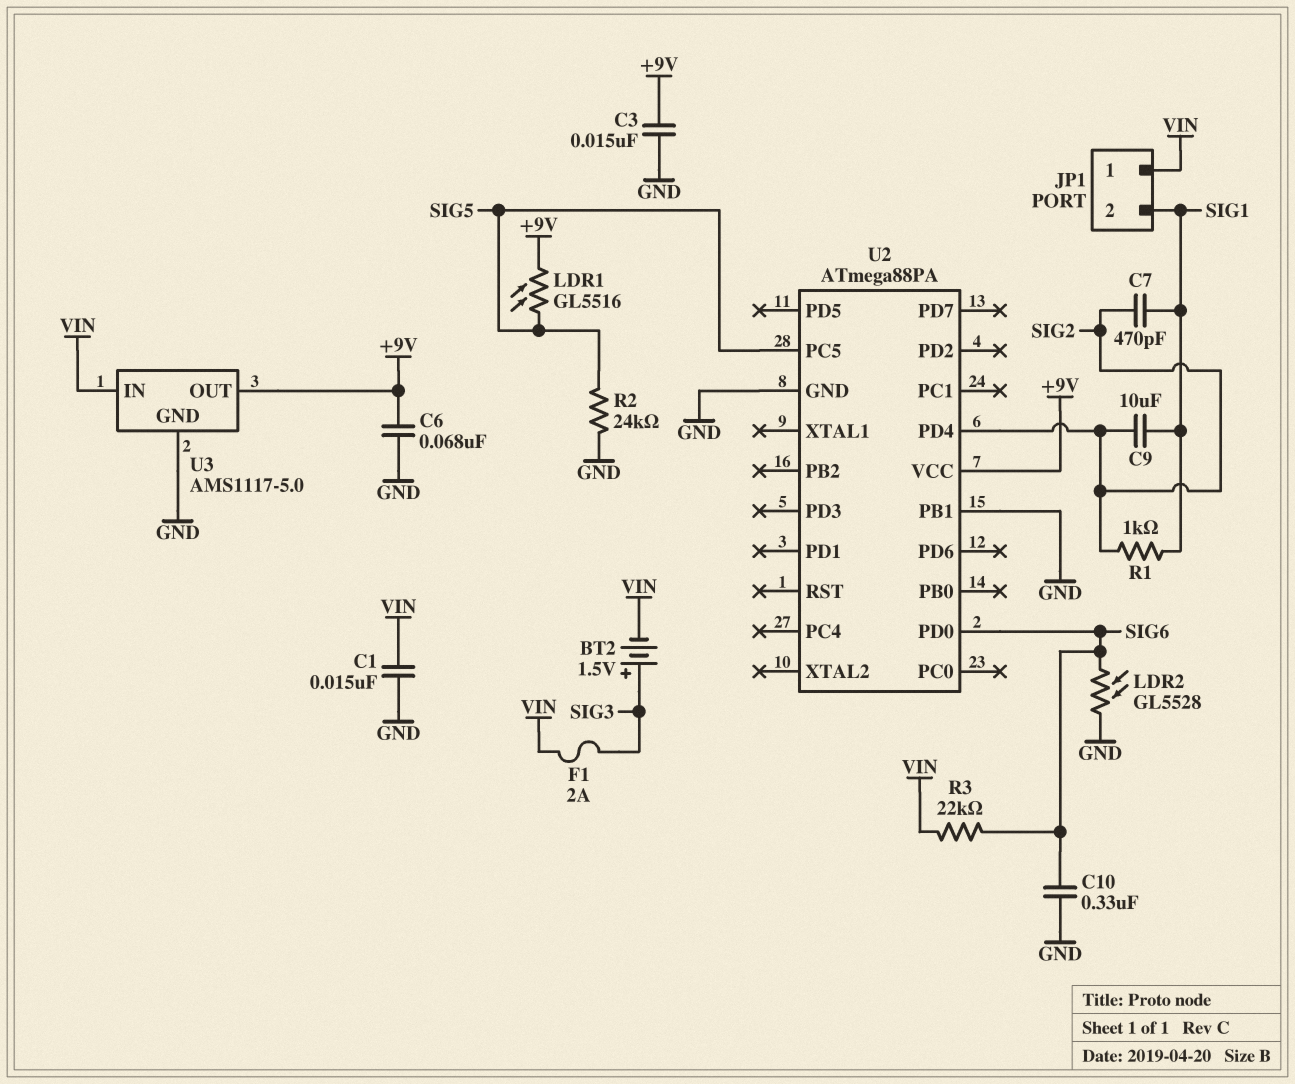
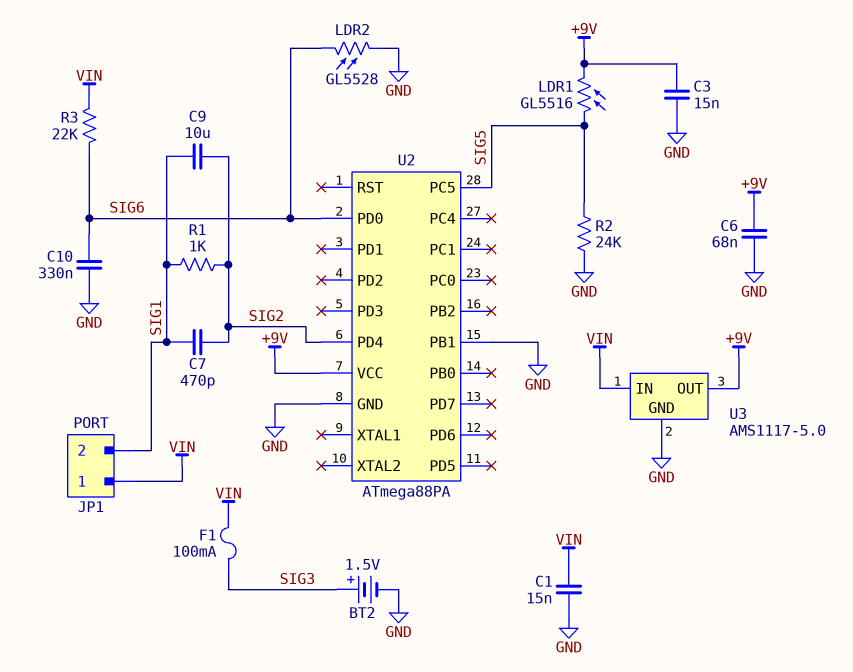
BT2: 1.5V (plus SIG3, minus VIN) -> 1.5V (plus SIG3, minus GND)
F1: 2A (SIG3, VIN) -> 100mA (SIG3, VIN)

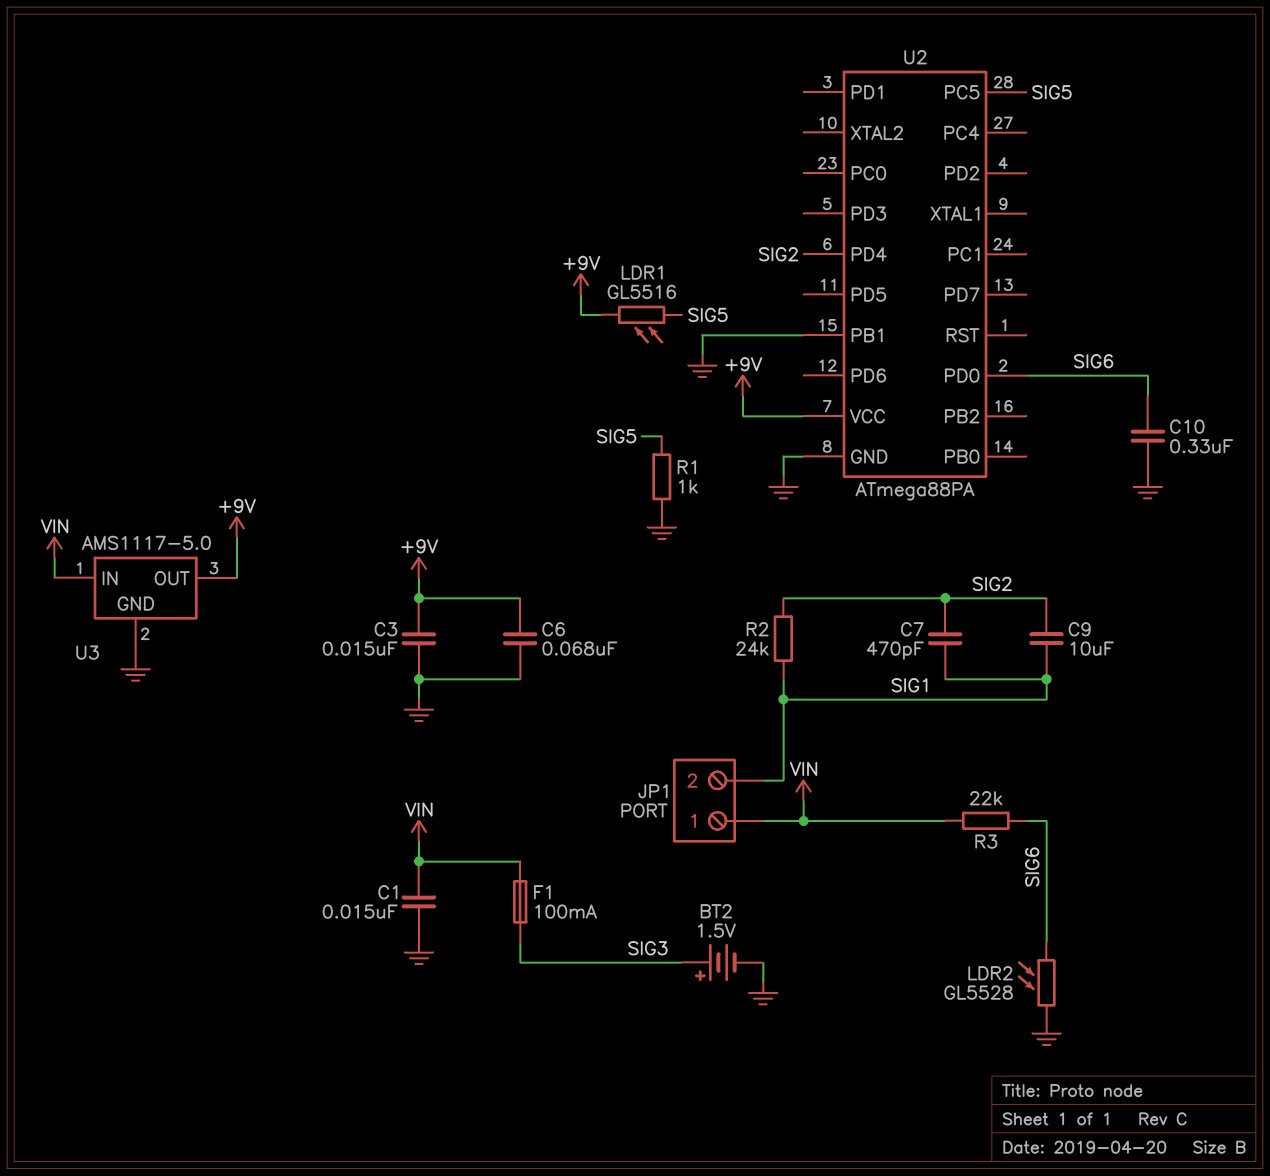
R1: 1k (SIG1, SIG2) -> 1k (GND, SIG5)
R2: 24k (GND, SIG5) -> 24k (SIG1, SIG2)

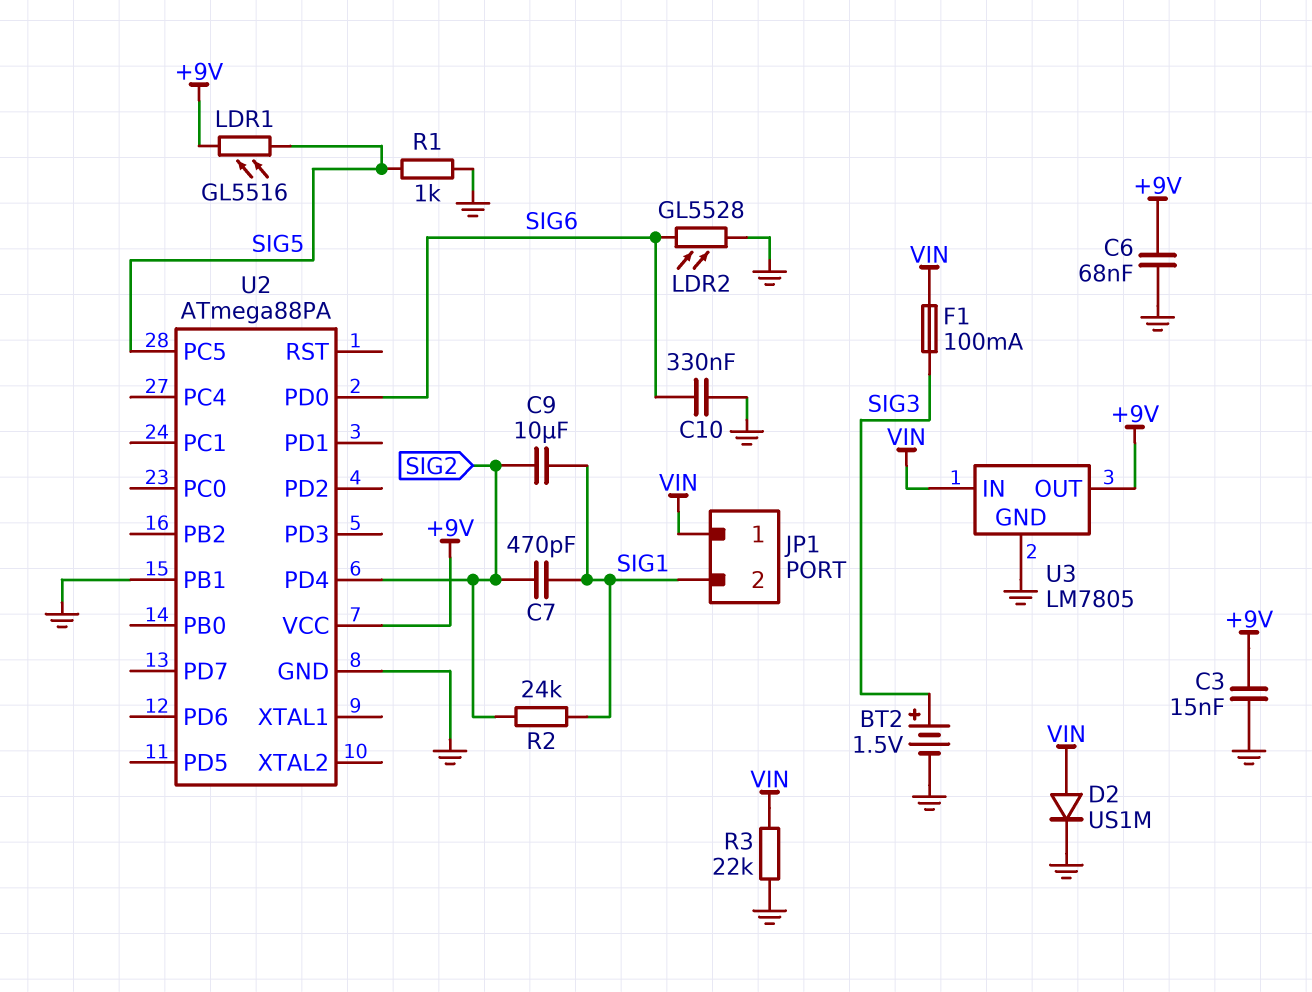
C1: 15nF (GND, VIN) -> none
D2: none -> diode US1M (A VIN, K GND)
R3: 22k (SIG6, VIN) -> 22k (GND, VIN)
U3: AMS1117-5.0 -> LM7805

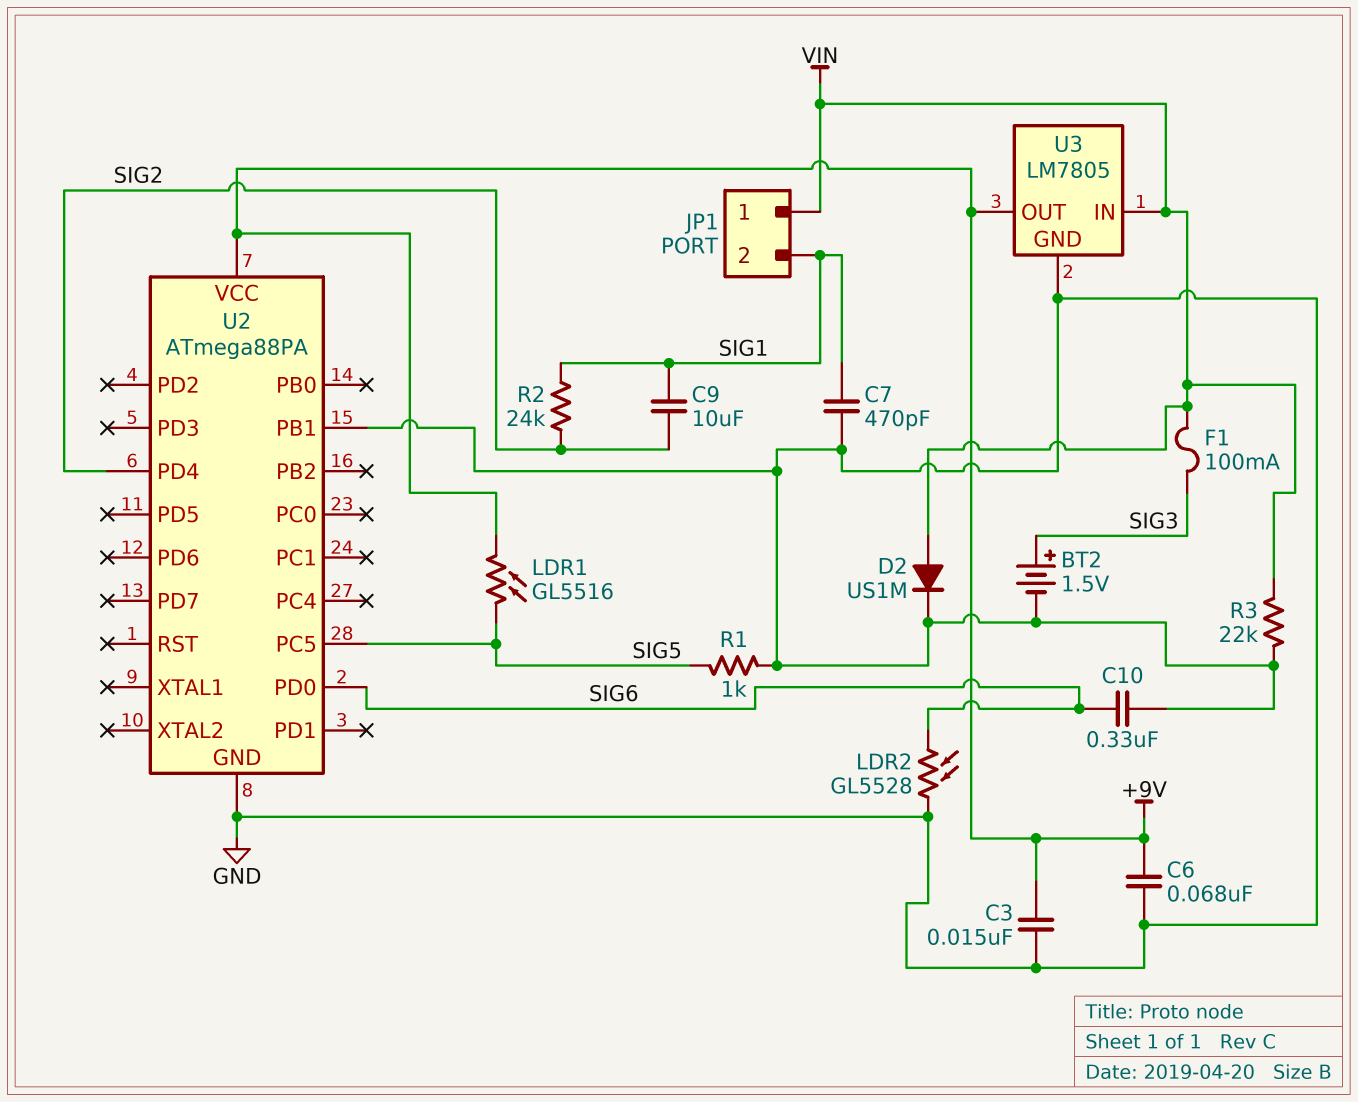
C7: 470pF (SIG1, SIG2) -> 470pF (GND, SIG1)

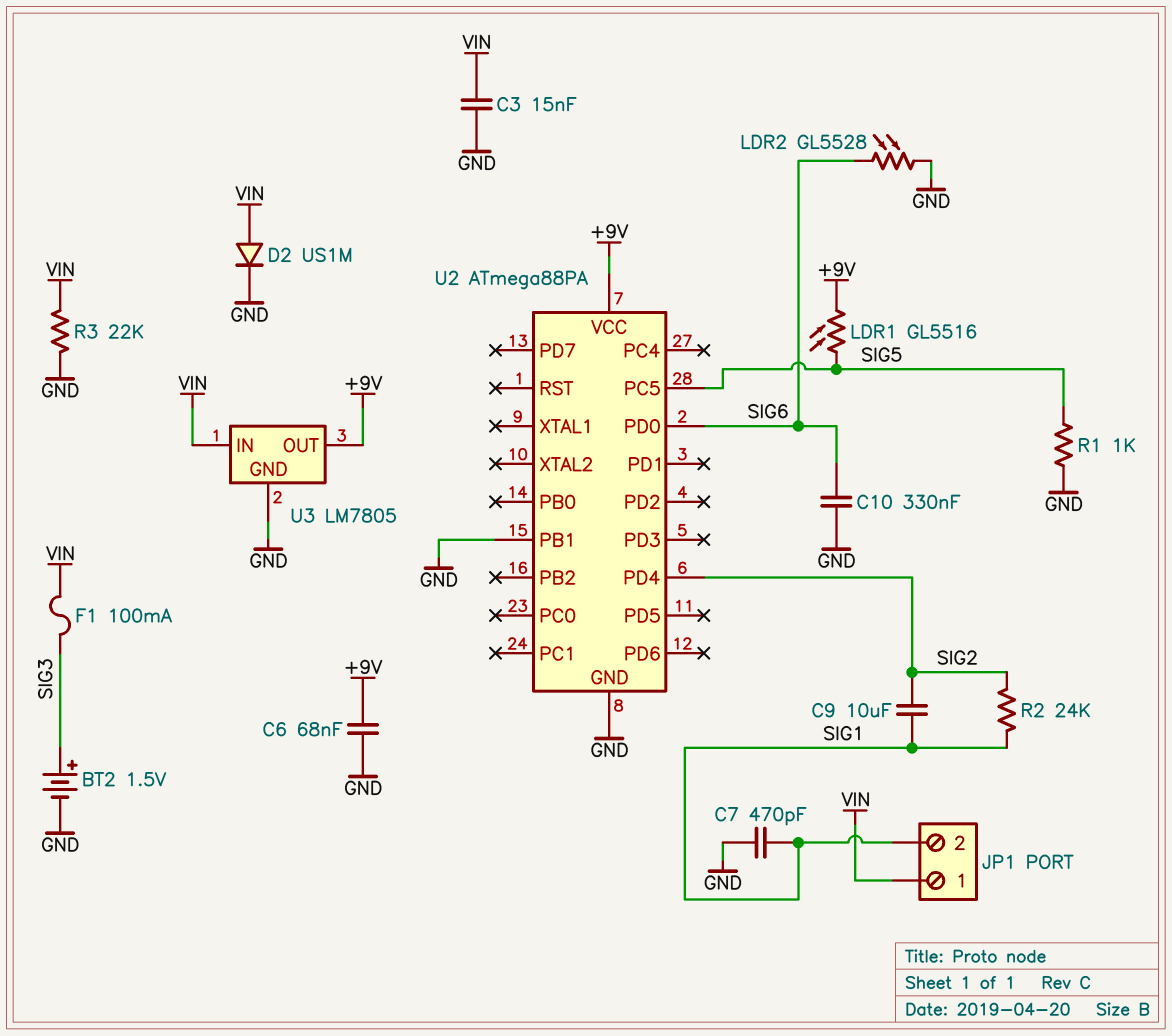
C3: 15nF (+9V, GND) -> 15nF (GND, VIN)

